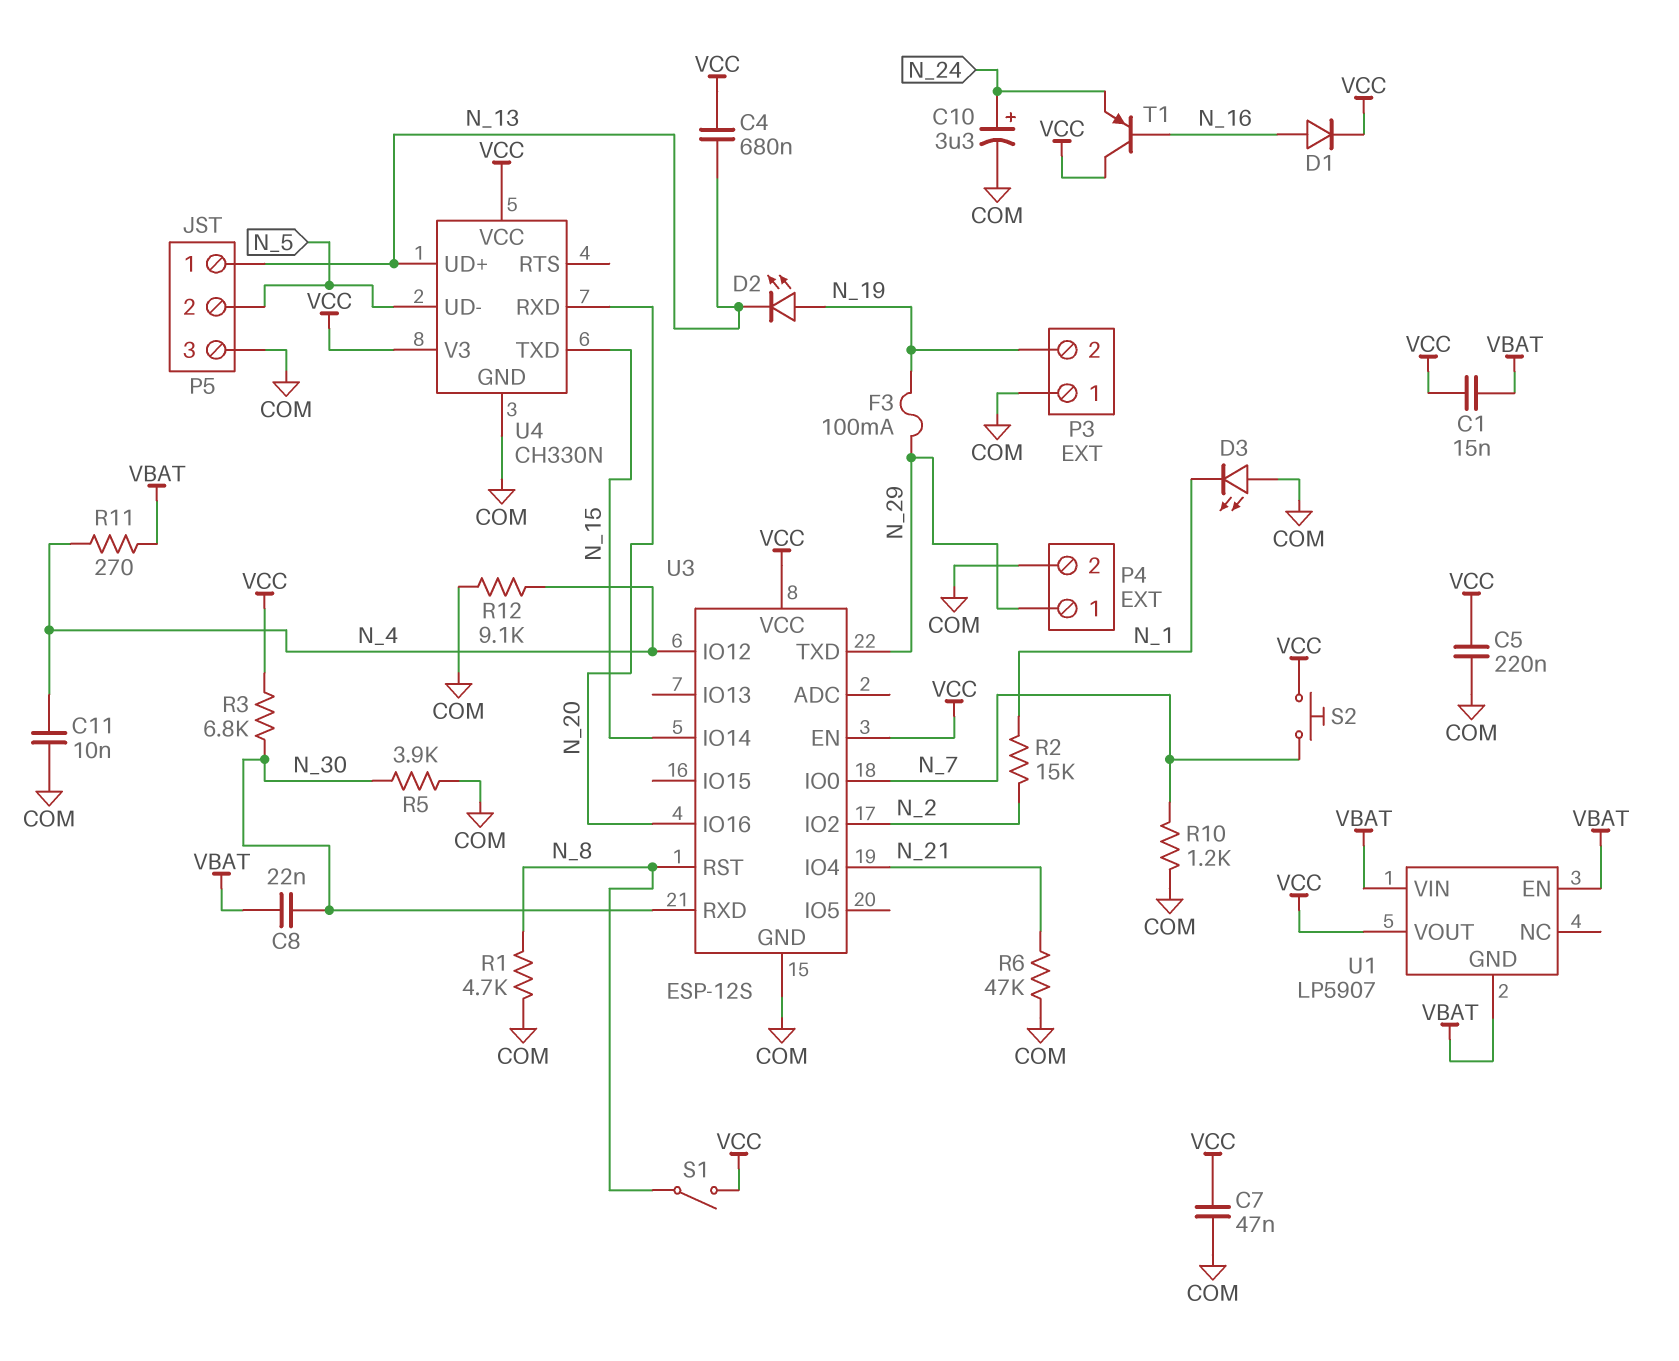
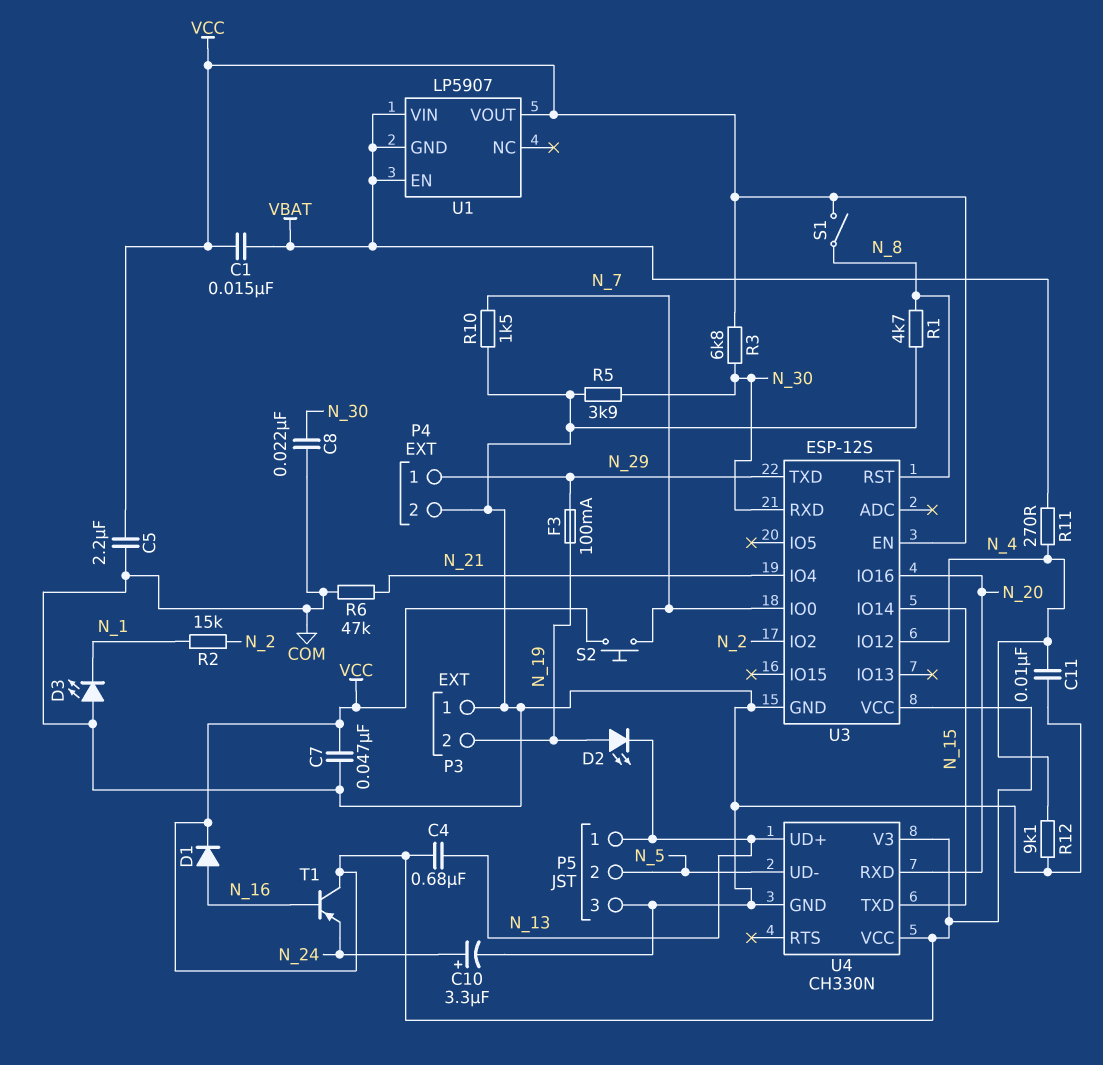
C5: 220nF (COM, VCC) -> 2.2uF (COM, VCC)
C8: 22nF (N_30, VBAT) -> 22nF (COM, N_30)
R10: 1.2k (COM, N_7) -> 1.5k (COM, N_7)

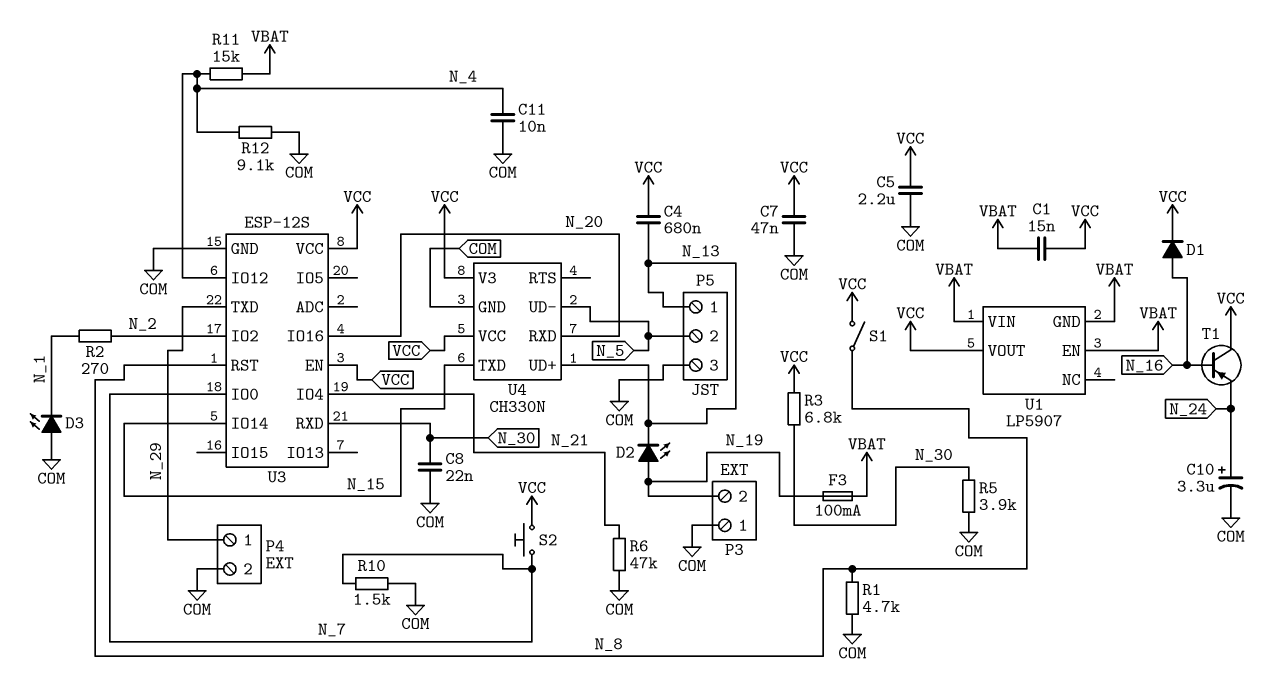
F3: 100mA (N_19, N_29) -> 100mA (N_19, VBAT)
R2: 15k (N_1, N_2) -> 270 (N_1, N_2)
R11: 270 (N_4, VBAT) -> 15k (N_4, VBAT)

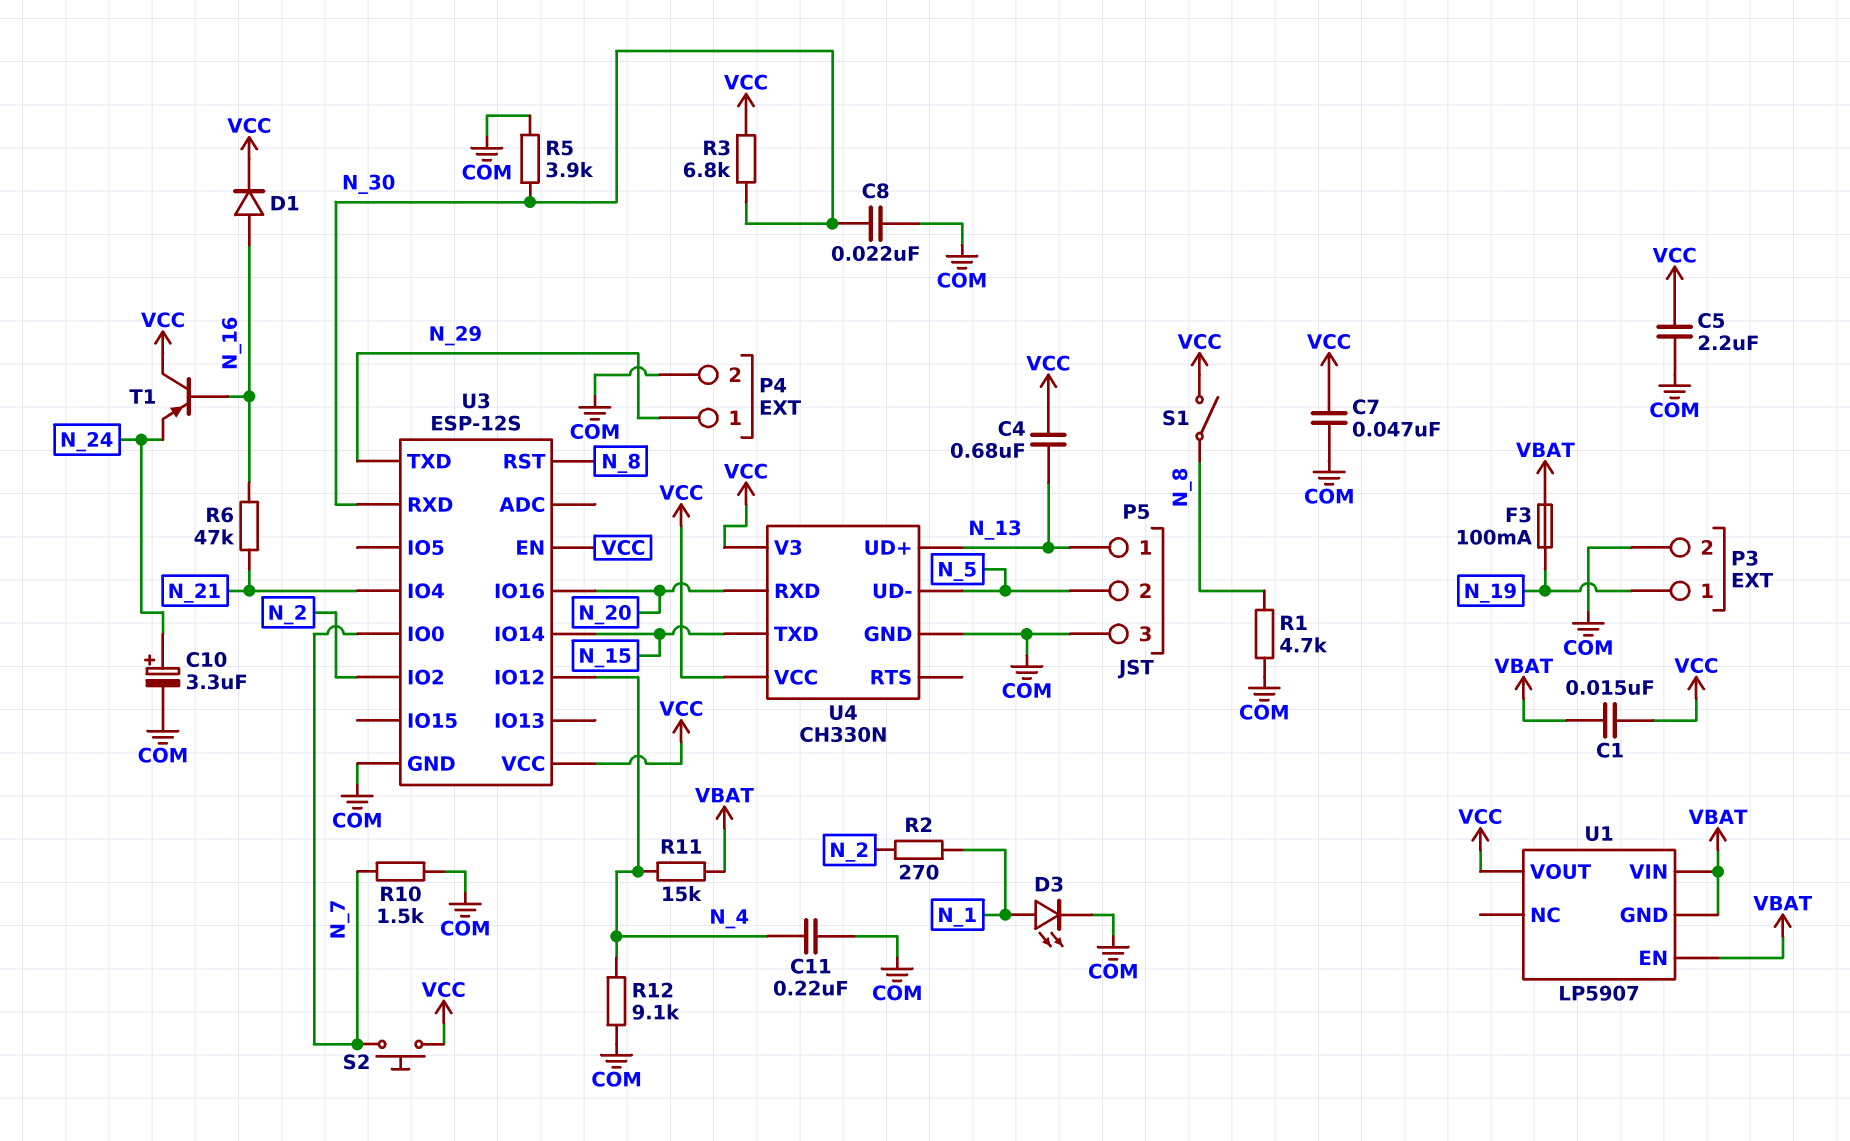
C11: 10nF (COM, N_4) -> 220nF (COM, N_4)
D2: LED (A N_19, K N_13) -> none
D3: LED (A COM, K N_1) -> LED (A N_1, K COM)
P3 pin 1: COM -> N_19
P3 pin 2: N_19 -> COM
R6: 47k (COM, N_21) -> 47k (N_16, N_21)

